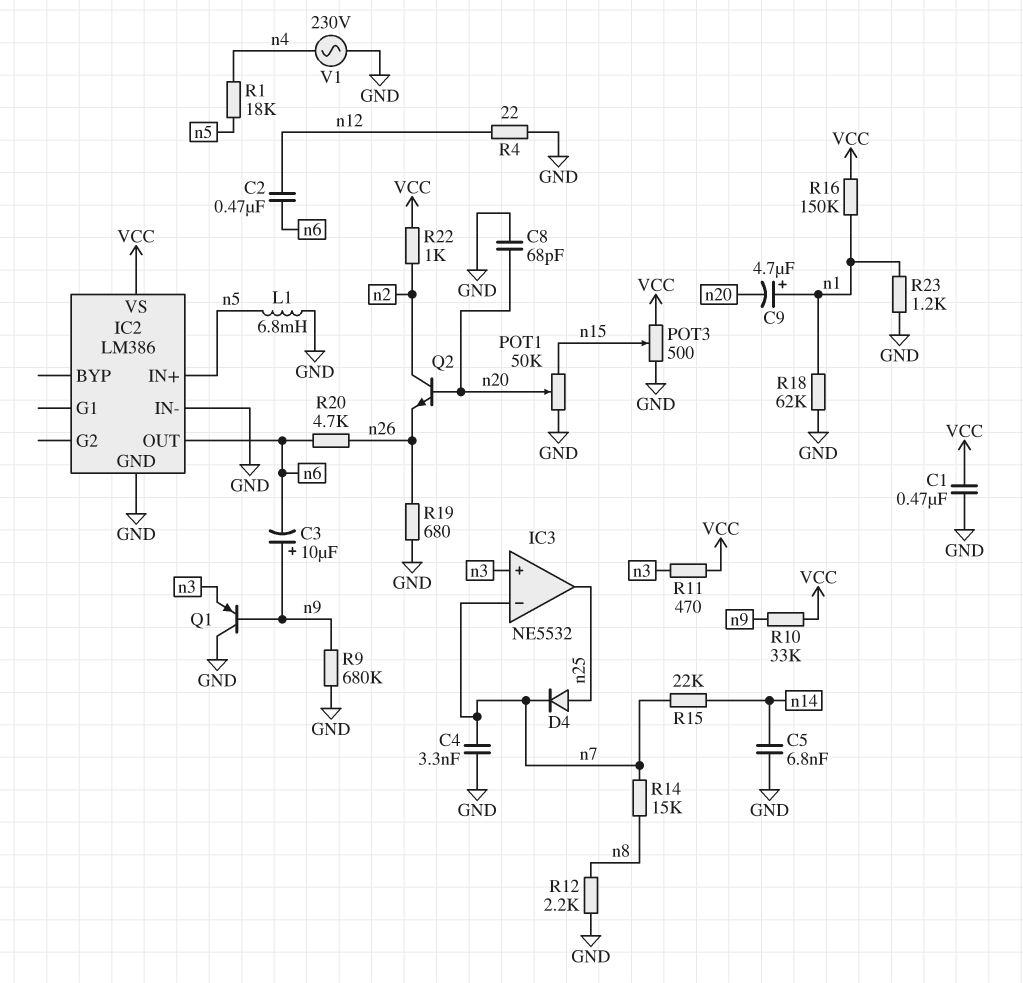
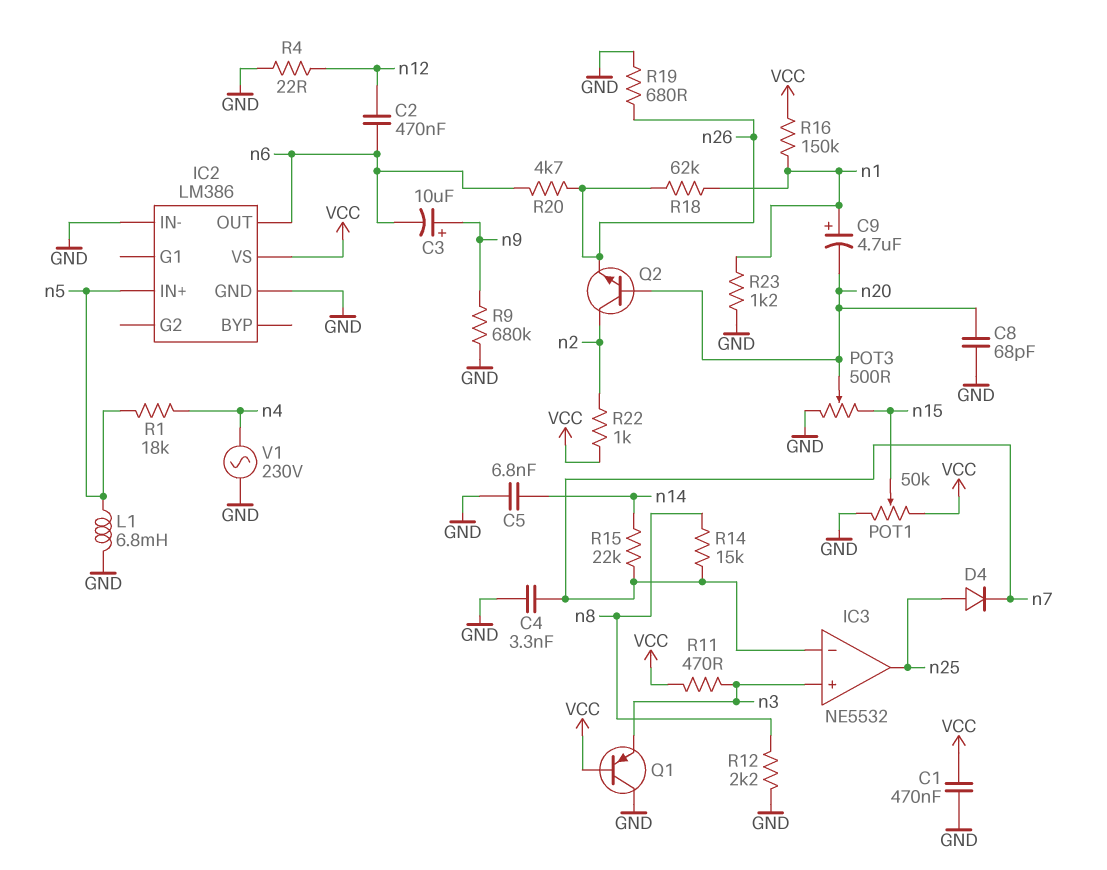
POT1: 50k (GND, n15, wiper n20) -> 50k (GND, VCC, wiper n15)
POT3: 500 (GND, VCC, wiper n15) -> 500 (GND, n15, wiper n20)
Q1: PNP (B n9, C GND, E n3) -> PNP (B VCC, C GND, E n3)
R10: 33k (VCC, n9) -> none
R18: 62k (GND, n1) -> 62k (n1, n26)

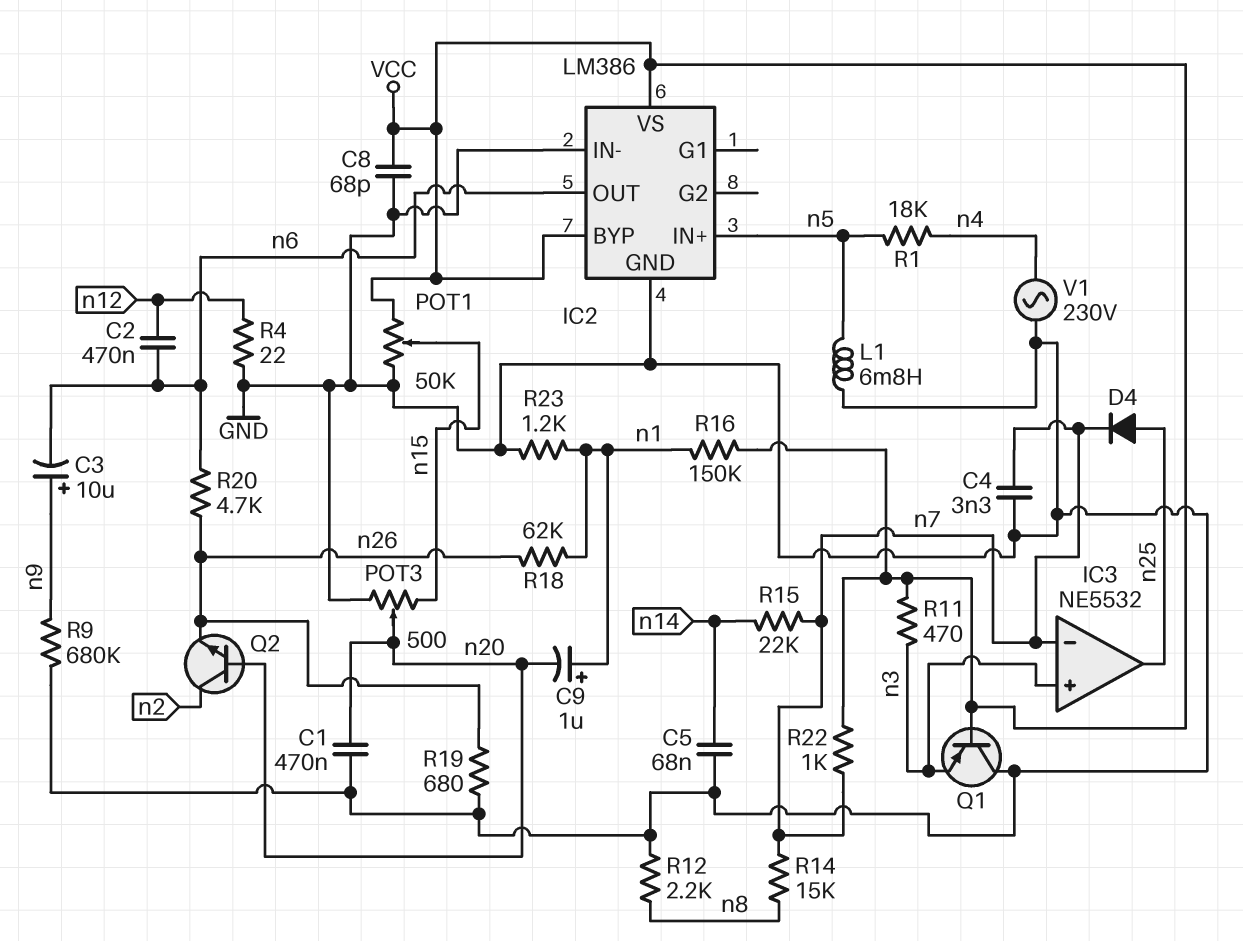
C1: 470nF (GND, VCC) -> 470nF (GND, n20)
C5: 6.8nF (GND, n14) -> 68nF (GND, n14)
C8: 68pF (GND, n20) -> 68pF (GND, VCC)
C9: 4.7uF (plus n1, minus n20) -> 1uF (plus n1, minus n20)
IC2 pin BYP: none -> VCC
R22: 1k (VCC, n2) -> 1k (VCC, n7)

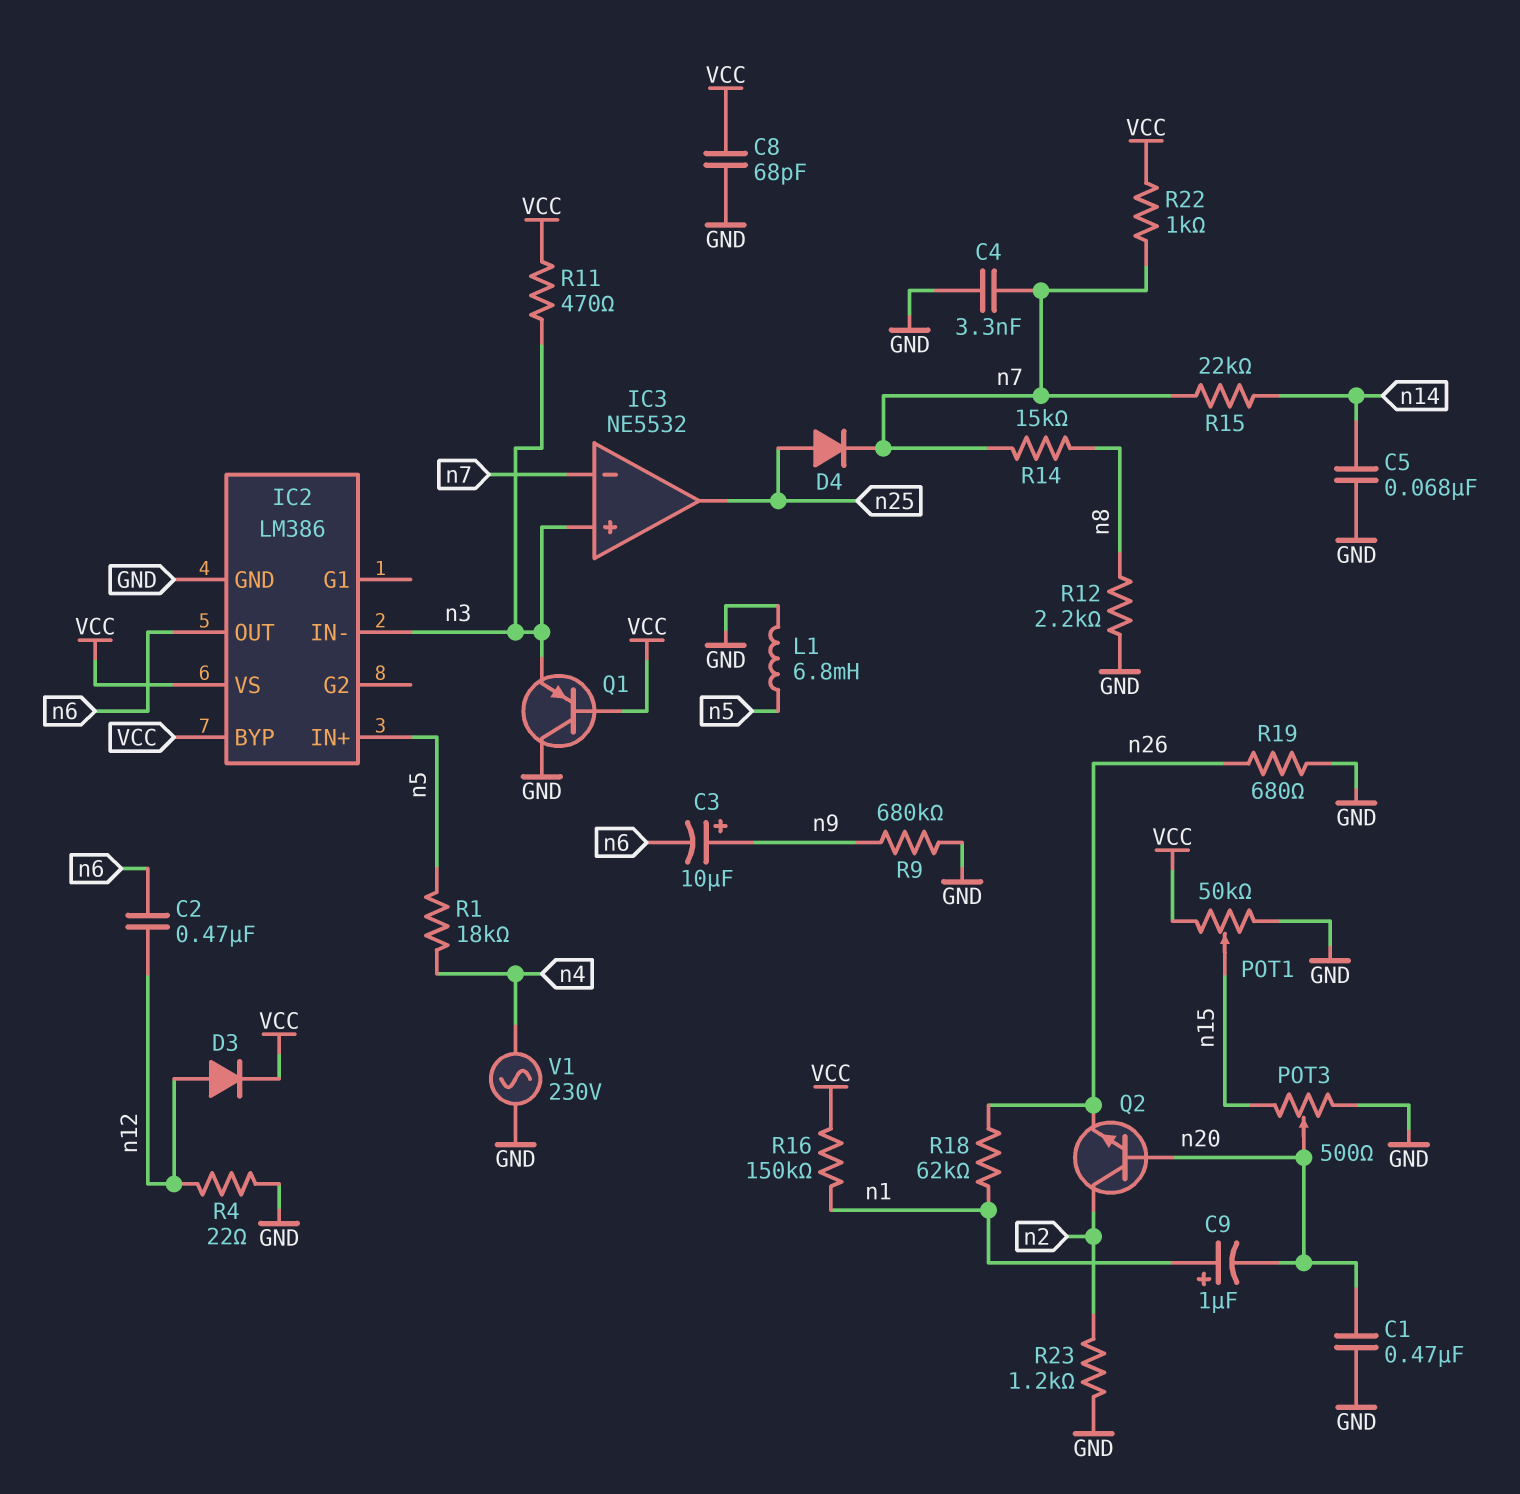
D3: none -> diode (A n12, K VCC)
IC2 pin IN-: GND -> n3
R20: 4.7k (n6, n26) -> none
R23: 1.2k (GND, n1) -> 1.2k (GND, n2)

